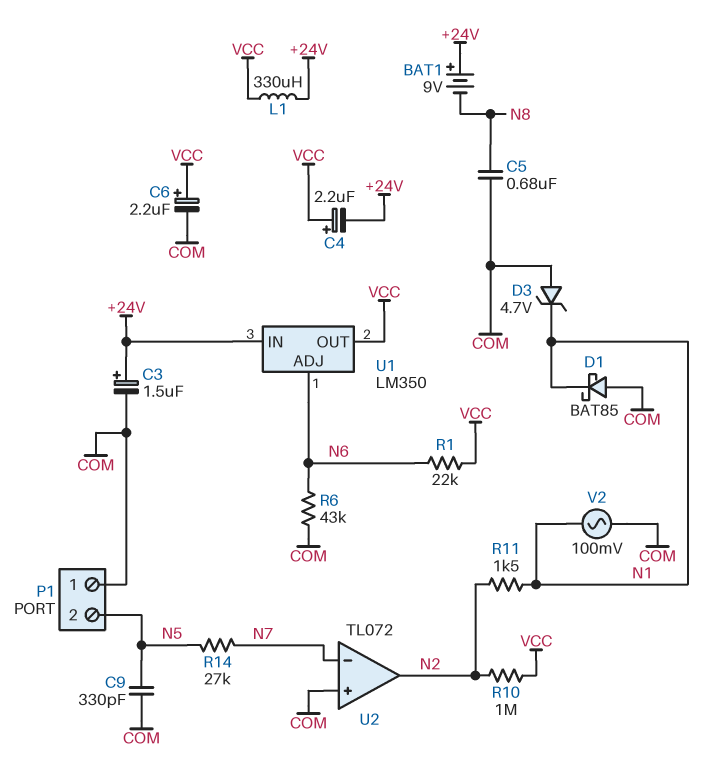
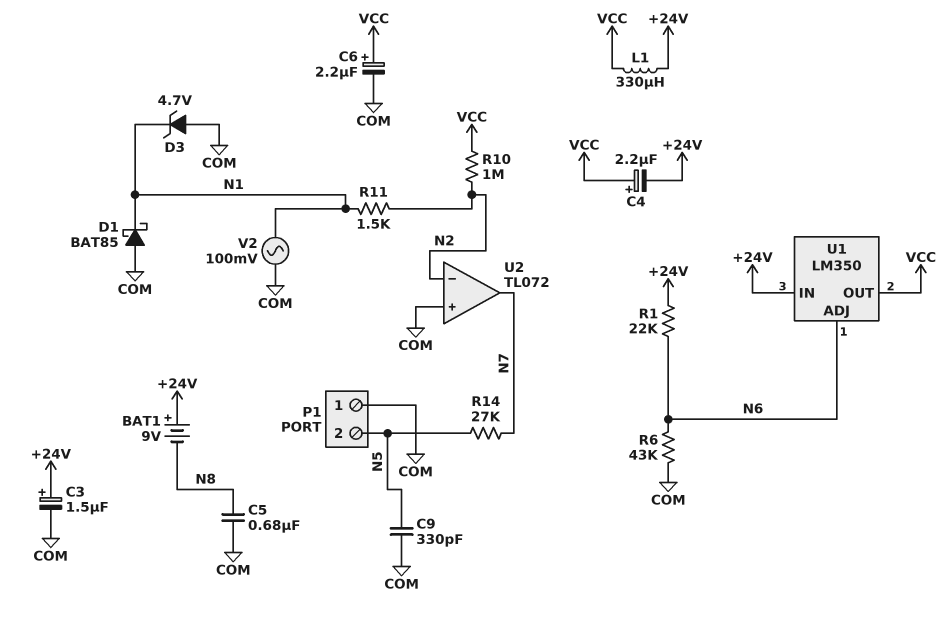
R1: 22k (N6, VCC) -> 22k (+24V, N6)
U2 pin in-: N7 -> N2
U2 pin out: N2 -> N7

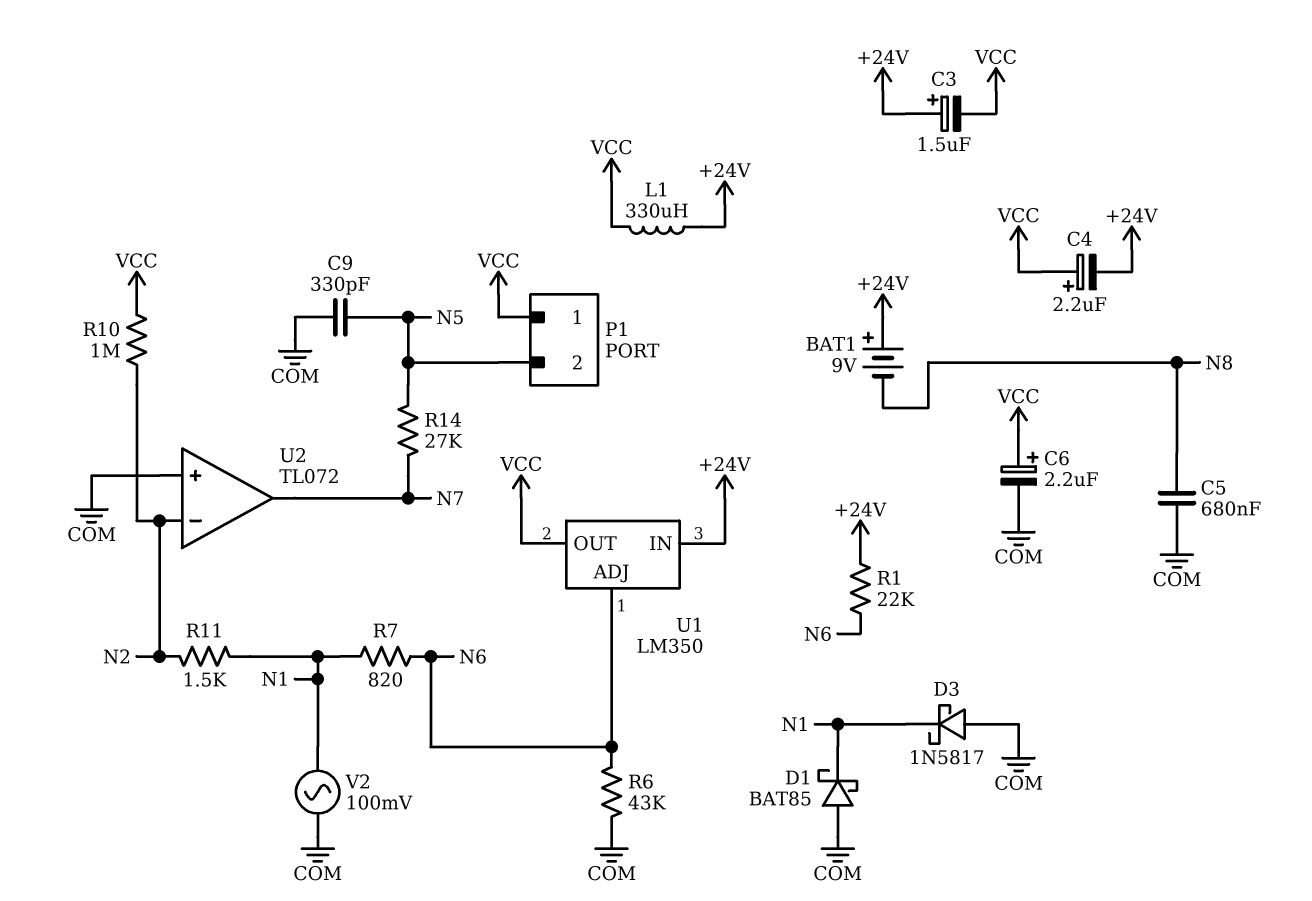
C3: 1.5uF (plus +24V, minus COM) -> 1.5uF (plus +24V, minus VCC)
D3: zener 4.7V (A COM, K N1) -> schottky 1N5817 (A COM, K N1)
P1 pin 1: COM -> VCC
R7: none -> 820 (N1, N6)

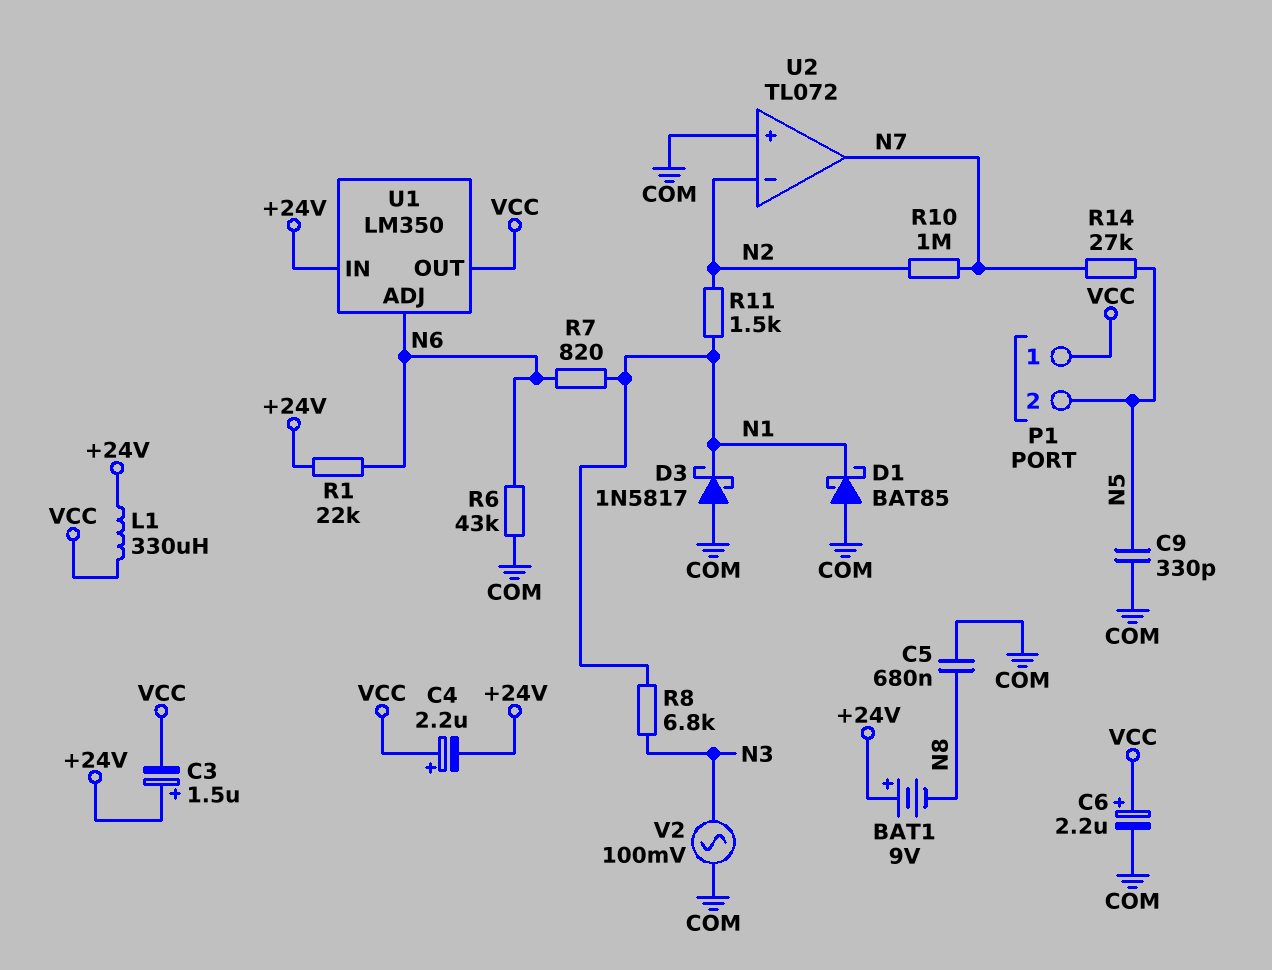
R8: none -> 6.8k (N1, N3)
R10: 1M (N2, VCC) -> 1M (N2, N7)
V2: AC 100mV (COM, N1) -> AC 100mV (COM, N3)

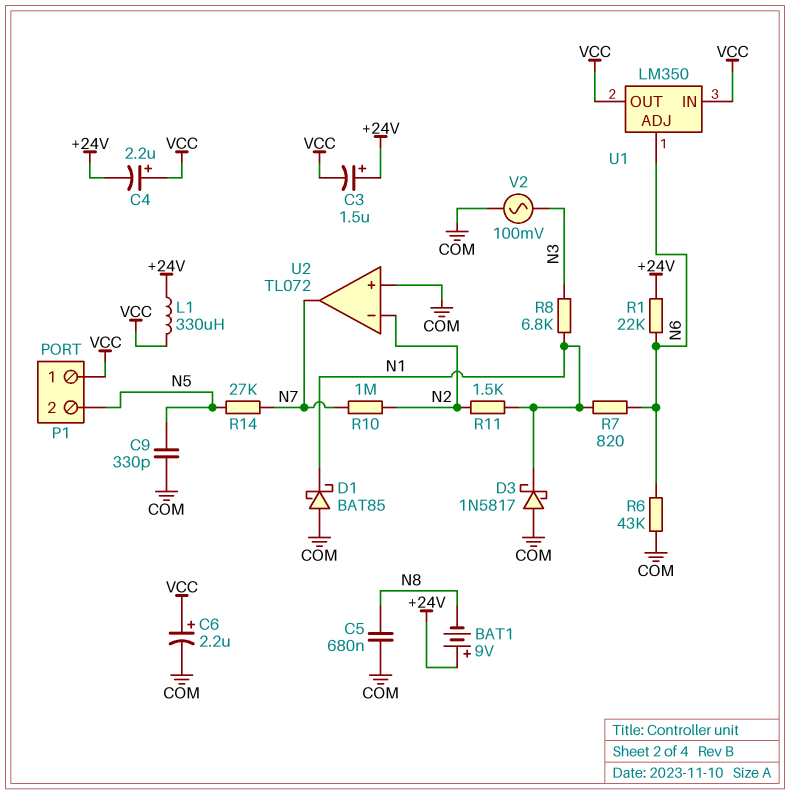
U1 pin IN: +24V -> VCC

